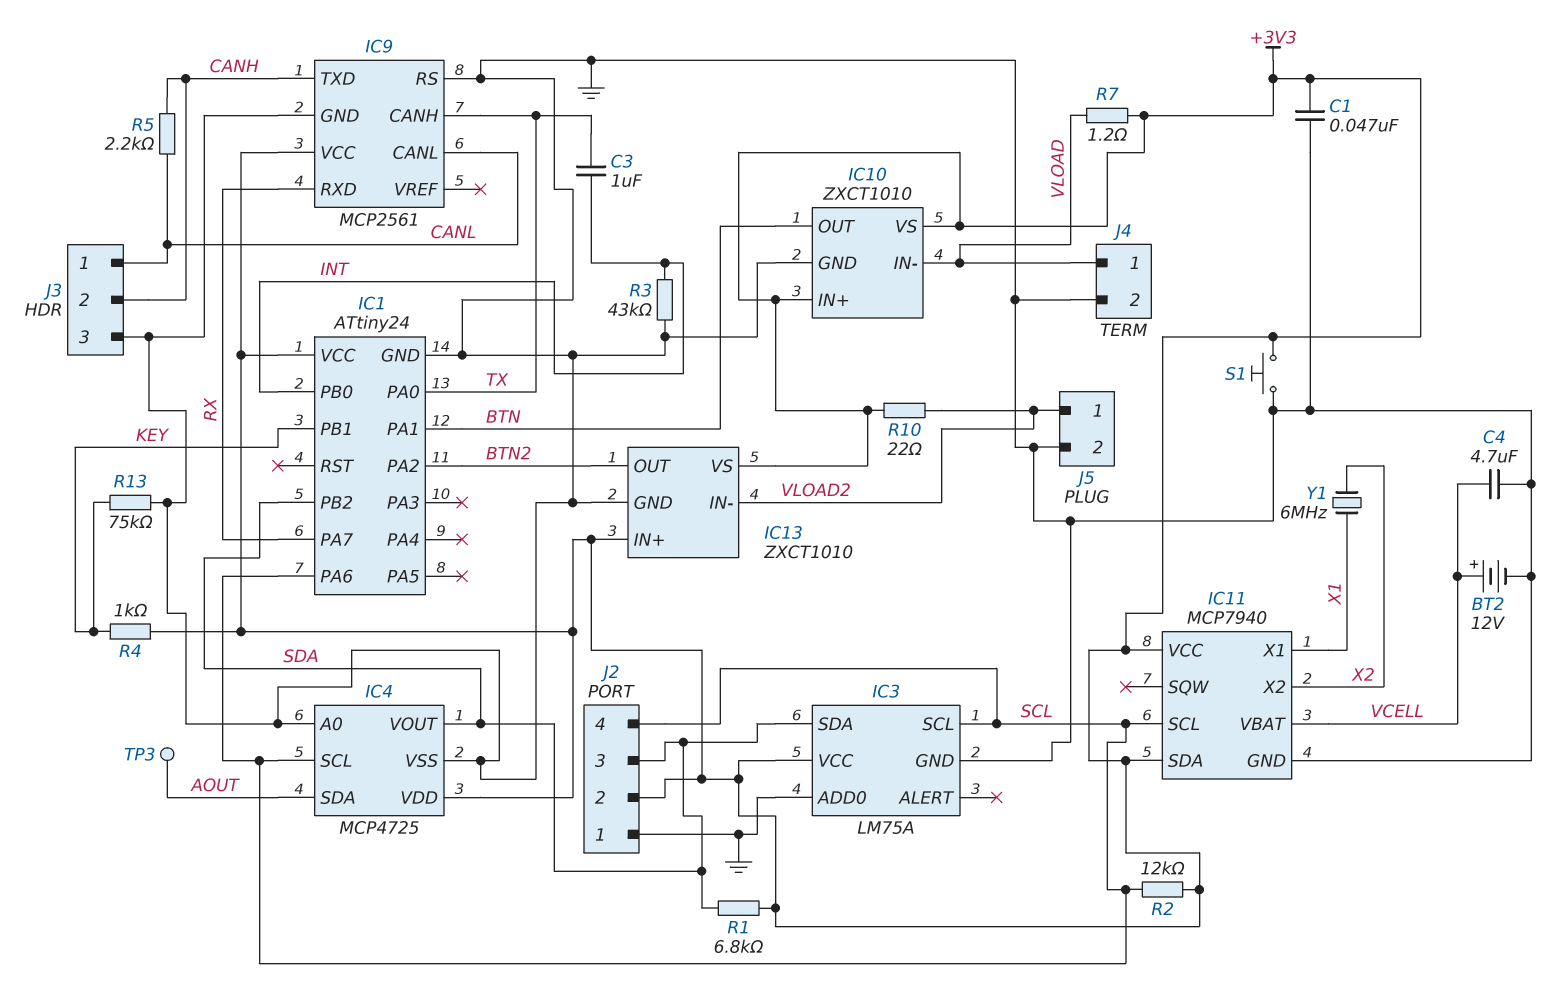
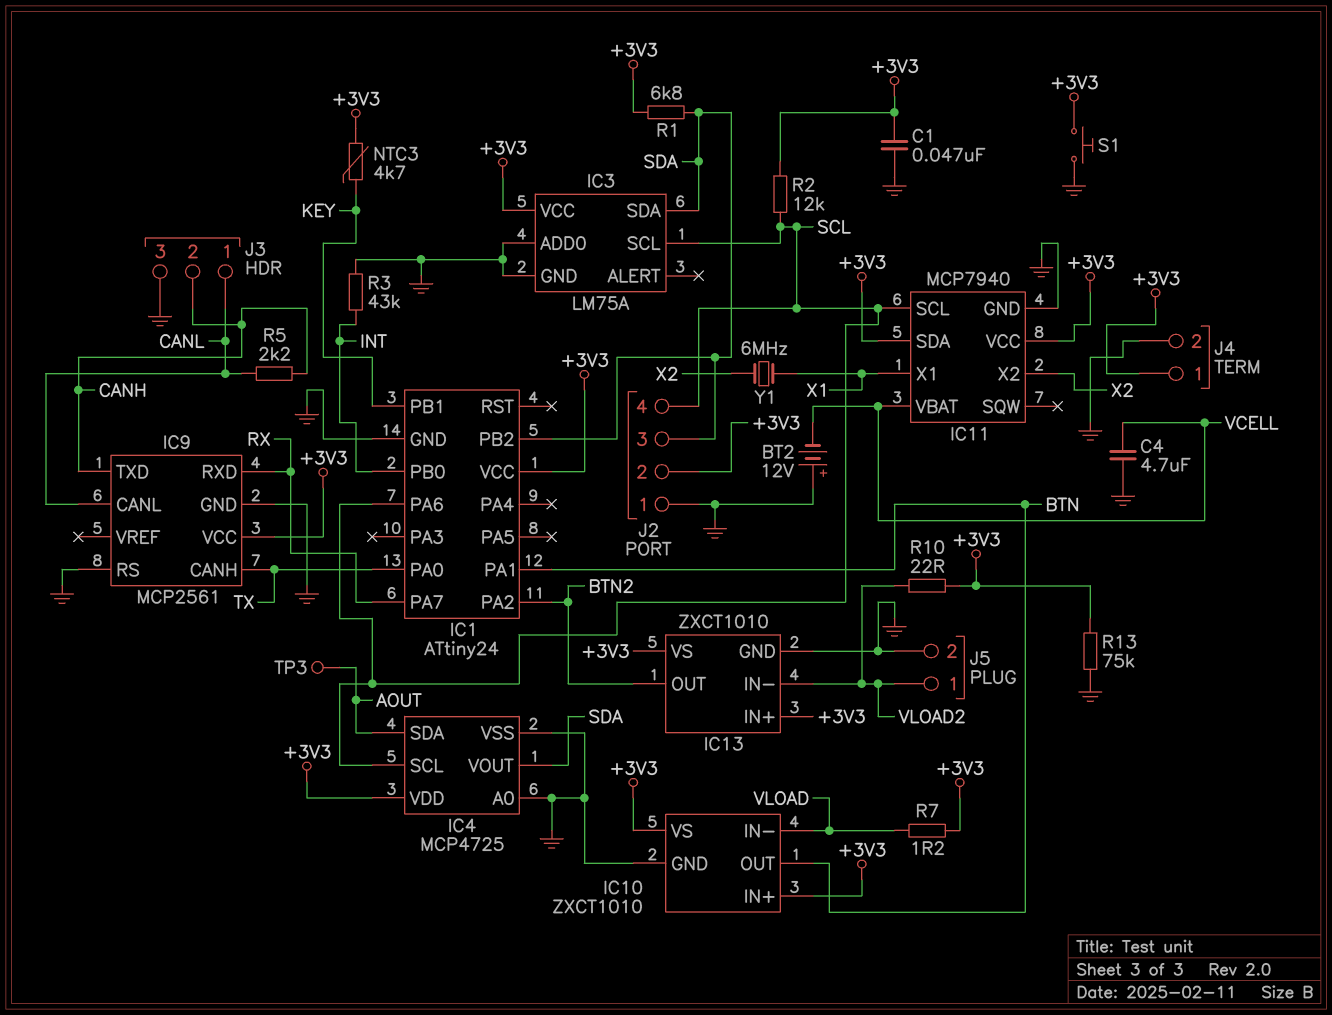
BT2: 12V (plus VCELL, minus GND) -> 12V (plus GND, minus VCELL)
C3: 1uF (INT, TX) -> none
J4 pin 1: VLOAD -> +3V3
NTC3: none -> 4.7k (+3V3, KEY)
R4: 1k (+3V3, KEY) -> none
R13: 75k (GND, KEY) -> 75k (+3V3, GND)

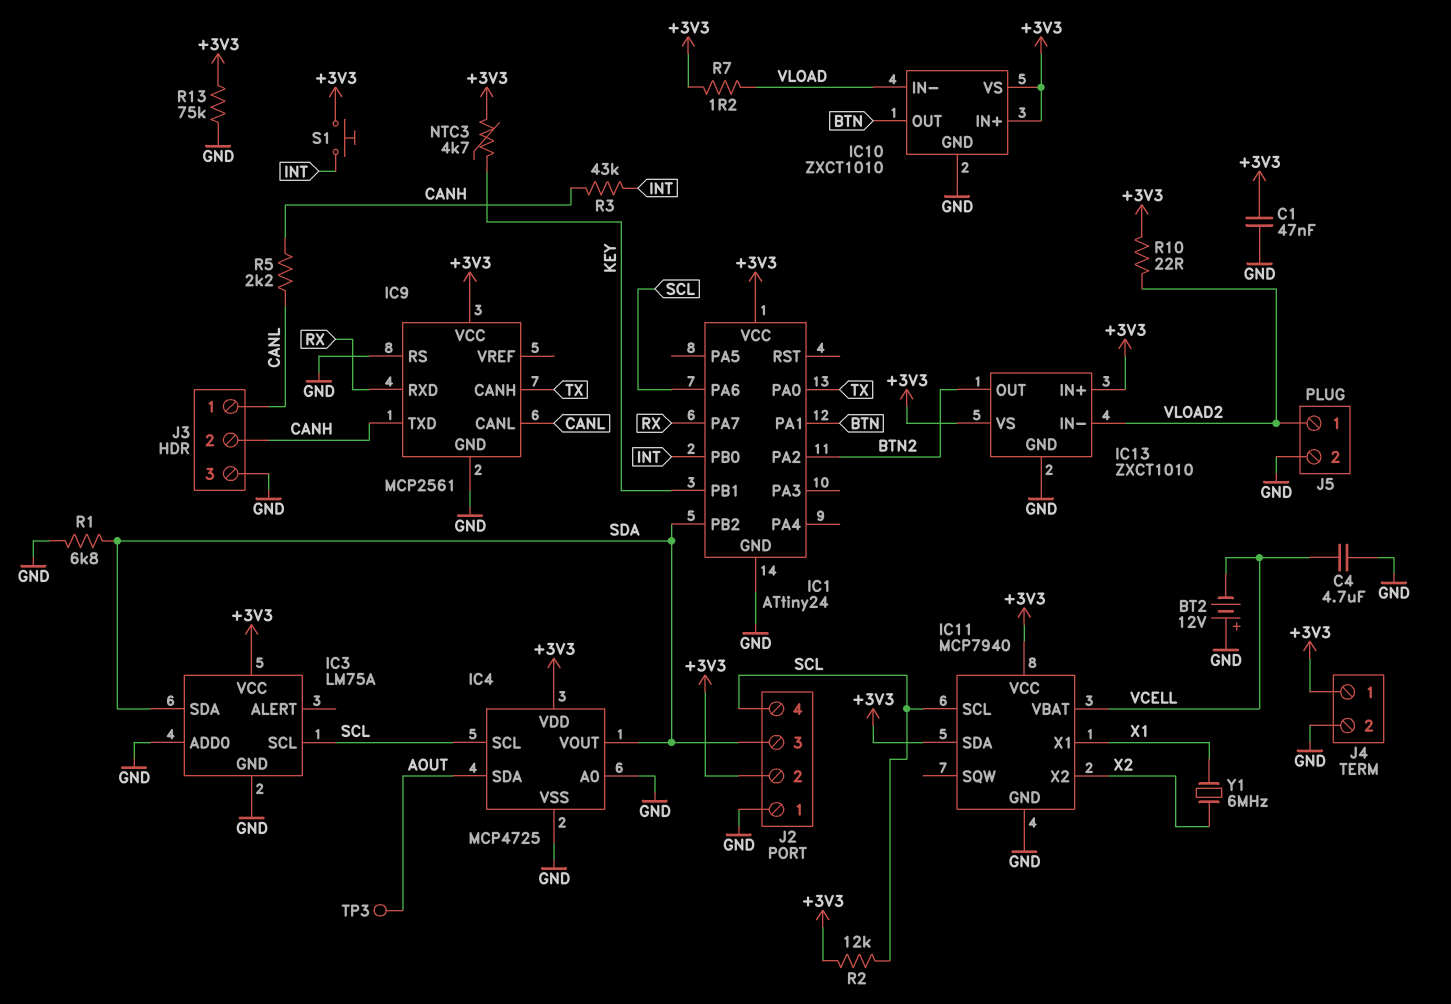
R1: 6.8k (+3V3, SDA) -> 6.8k (GND, SDA)
R3: 43k (GND, INT) -> 43k (CANH, INT)
S1: button (+3V3, GND) -> button (+3V3, INT)

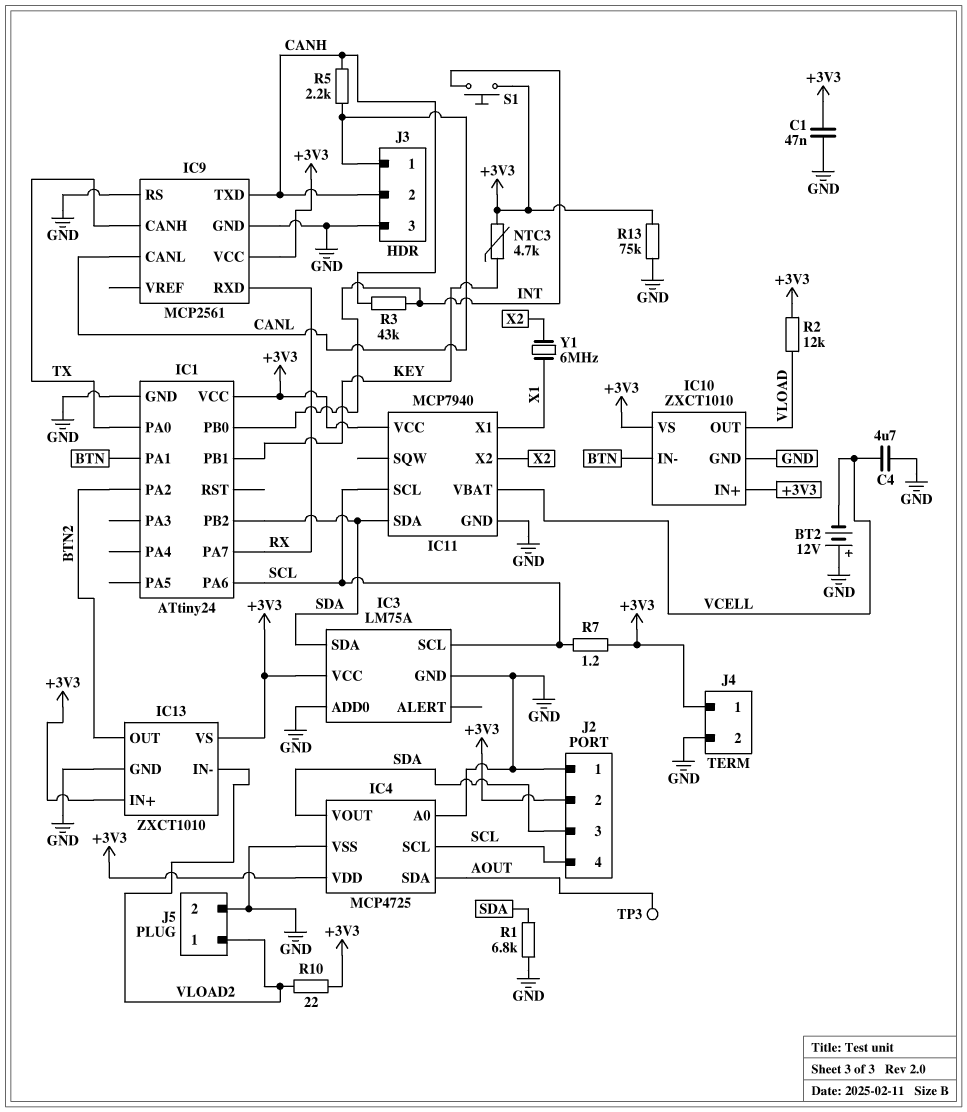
IC10 pin IN-: VLOAD -> BTN
IC10 pin OUT: BTN -> VLOAD
IC11 pin SDA: +3V3 -> SDA
R2: 12k (+3V3, SCL) -> 12k (+3V3, VLOAD)
R7: 1.2 (+3V3, VLOAD) -> 1.2 (+3V3, SCL)

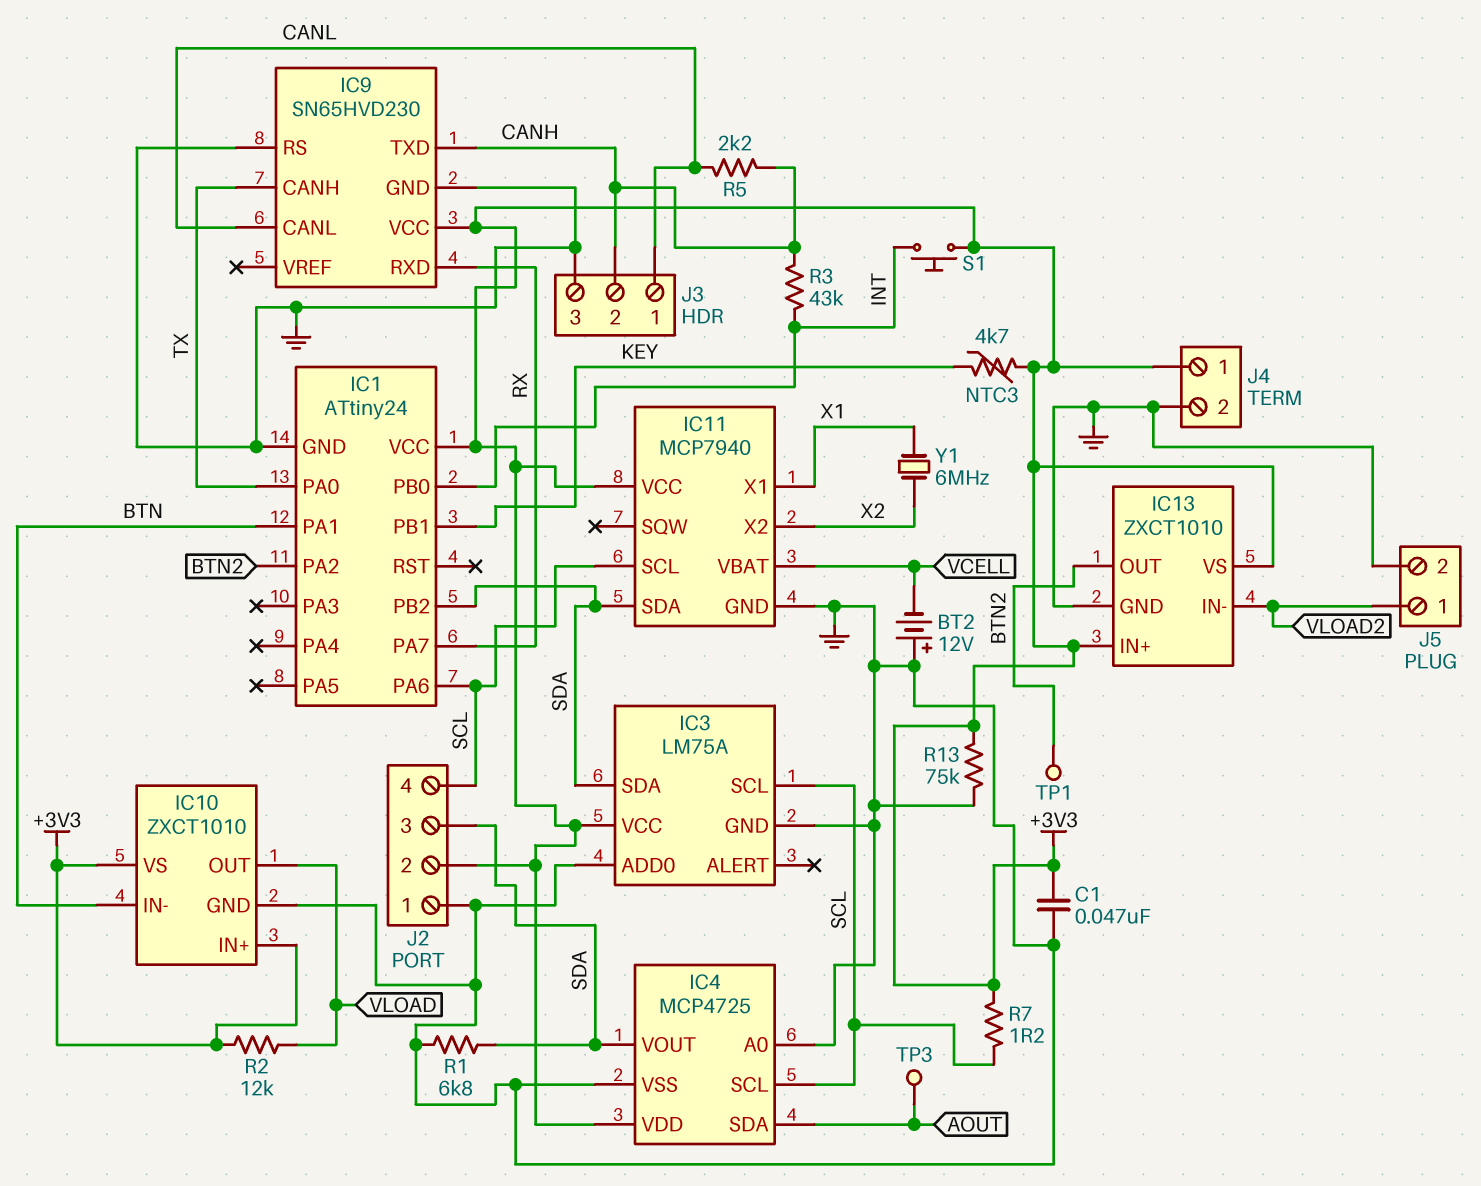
C4: 4.7uF (GND, VCELL) -> none
IC9: MCP2561 -> SN65HVD230
R10: 22 (+3V3, VLOAD2) -> none
TP1: none -> test point (BTN2)

